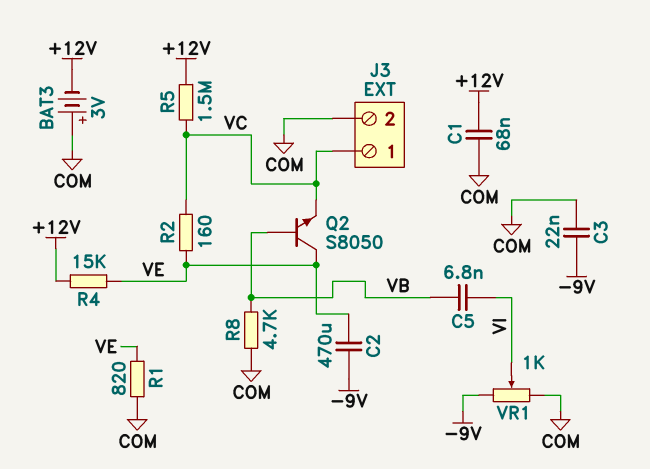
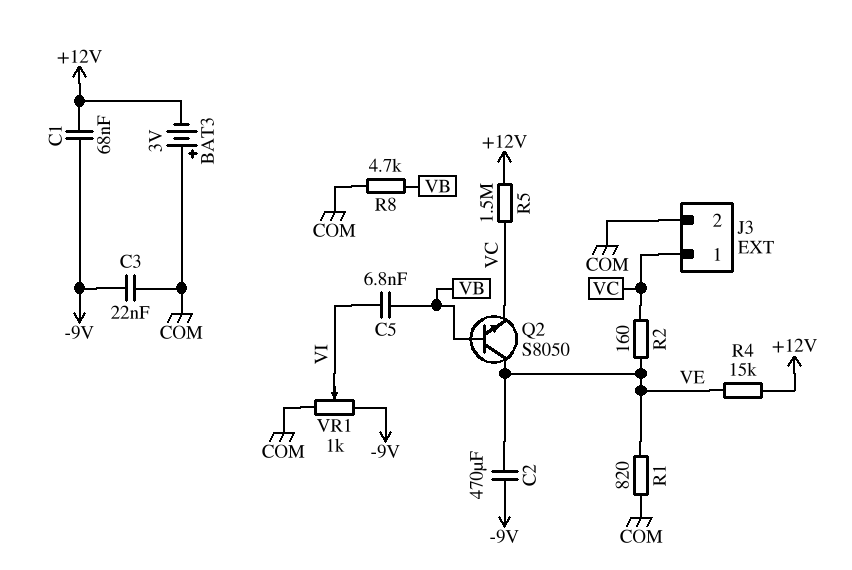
C1: 68nF (+12V, COM) -> 68nF (+12V, -9V)

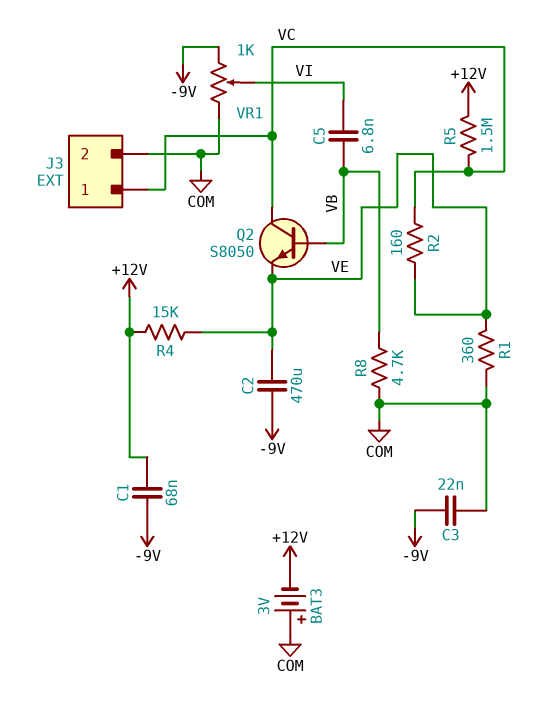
Q2: NPN S8050 (B VB, C VE, E VC) -> NPN S8050 (B VB, C VC, E VE)
R1: 820 (COM, VE) -> 360 (COM, VE)

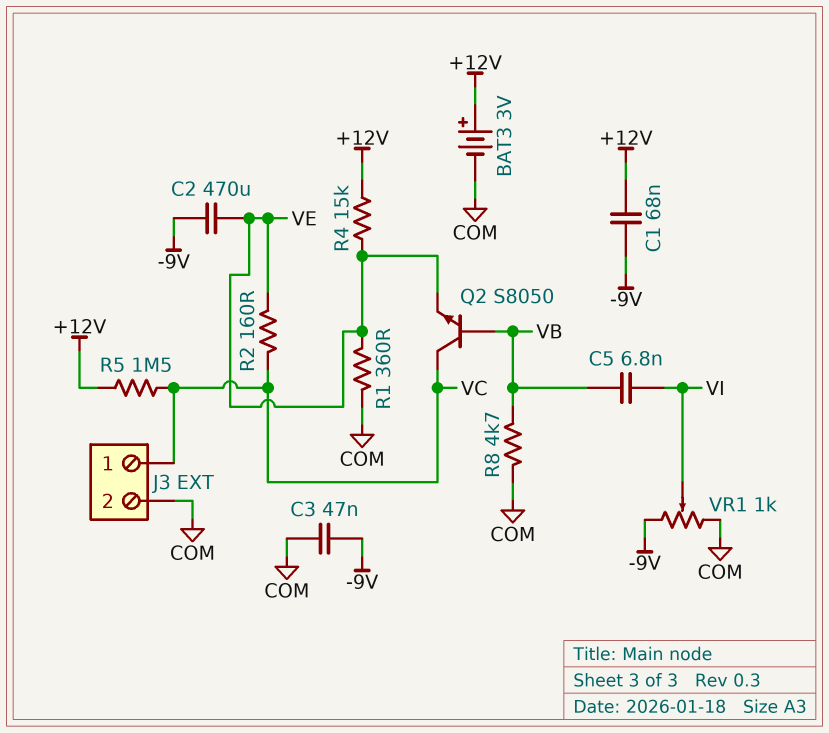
BAT3: 3V (plus COM, minus +12V) -> 3V (plus +12V, minus COM)
C3: 22nF (-9V, COM) -> 47nF (-9V, COM)

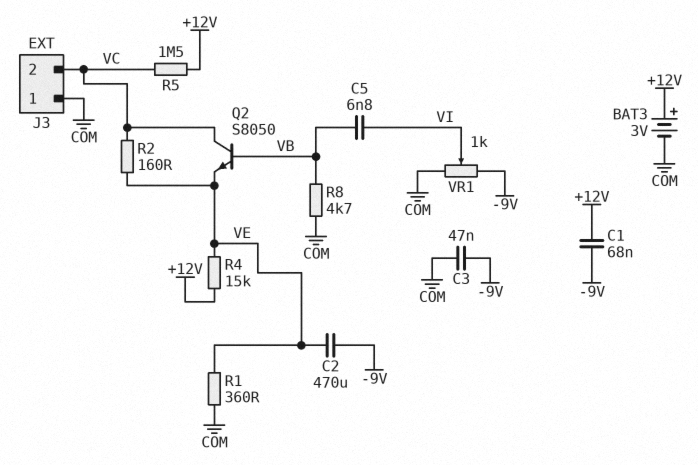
J3 pin 1: VC -> COM
J3 pin 2: COM -> VC

